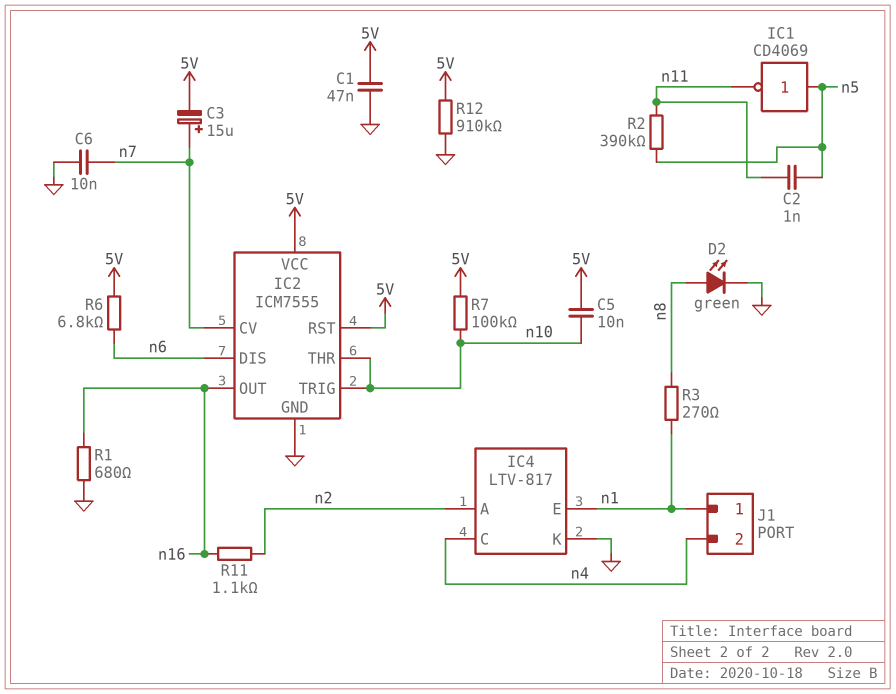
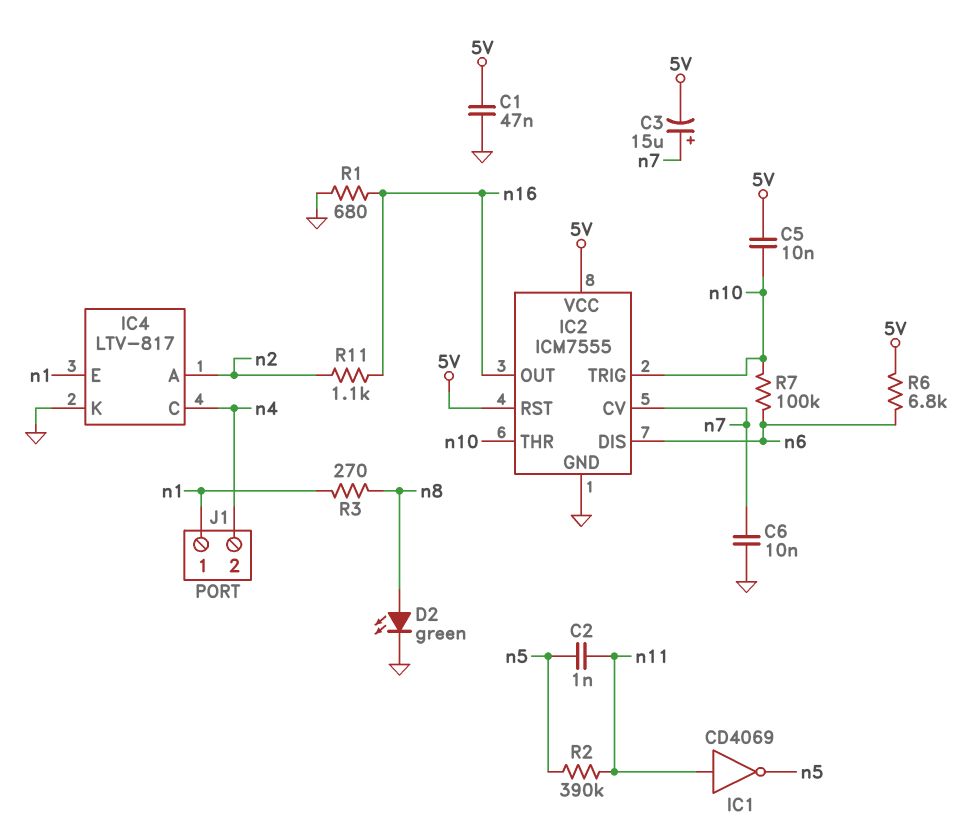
IC1: NOT CD4069 (in n5, out n11) -> NOT CD4069 (in n11, out n5)
R7: 100k (5V, n10) -> 100k (n6, n10)
R12: 910k (5V, GND) -> none

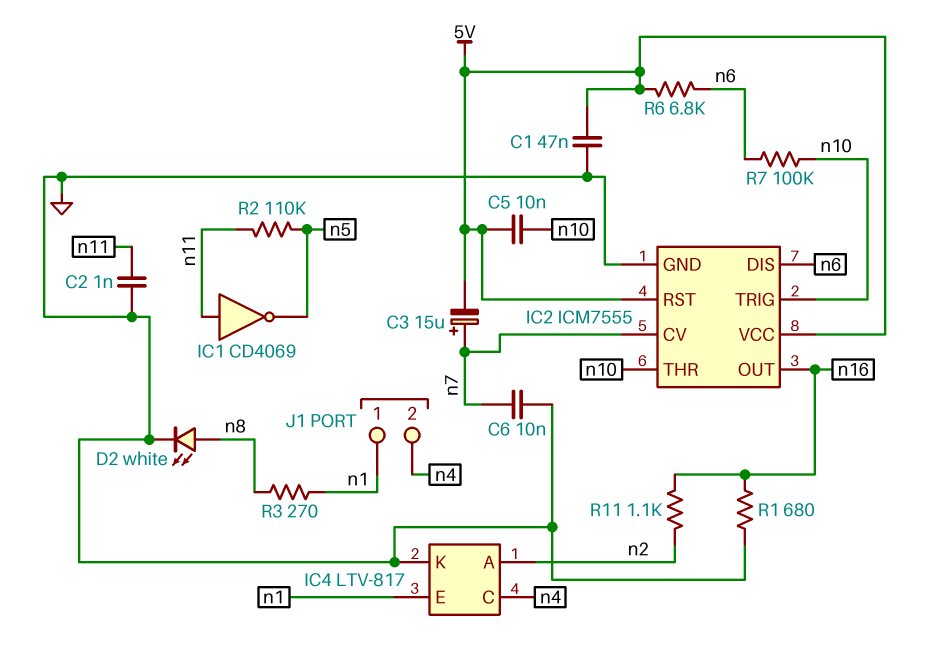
C2: 1nF (n5, n11) -> 1nF (GND, n11)
D2: LED green (A n8, K GND) -> LED white (A n8, K GND)
R2: 390k (n5, n11) -> 110k (n5, n11)

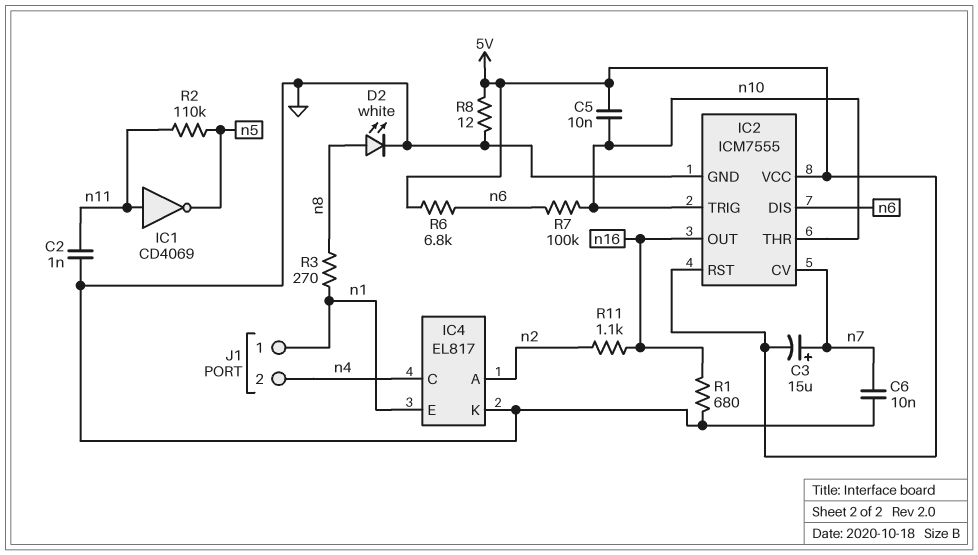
C1: 47nF (5V, GND) -> none
IC4: LTV-817 -> EL817
R8: none -> 12 (5V, GND)

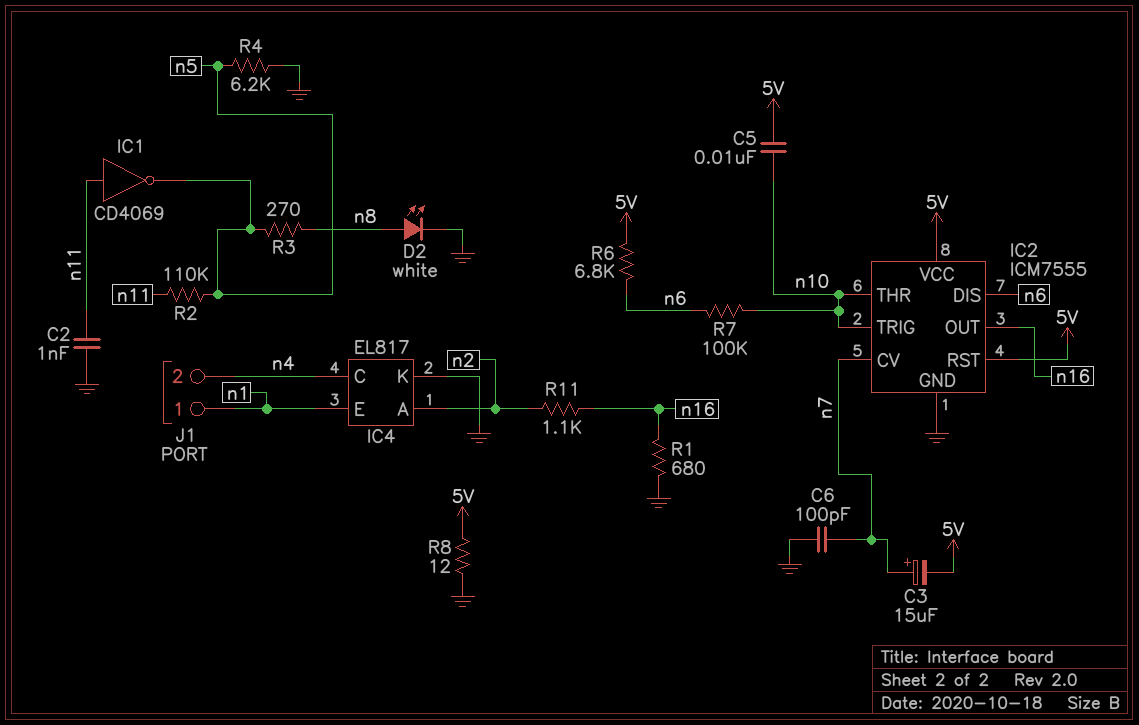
C6: 10nF (GND, n7) -> 100pF (GND, n7)
R3: 270 (n1, n8) -> 270 (n5, n8)
R4: none -> 6.2k (GND, n5)

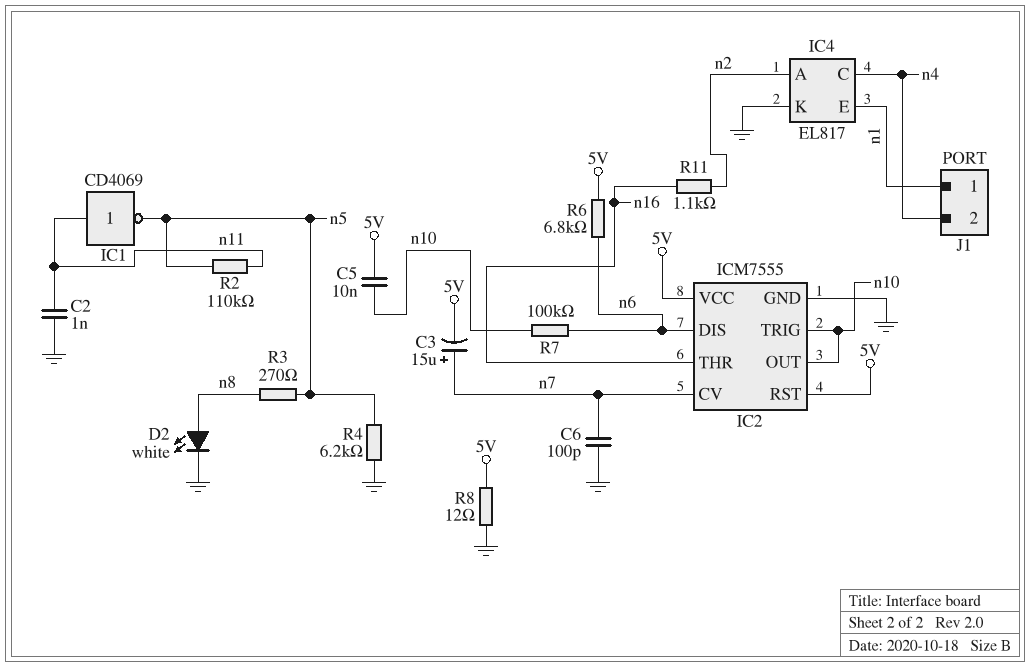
IC2 pin OUT: n16 -> n10
IC2 pin THR: n10 -> n16
R1: 680 (GND, n16) -> none

